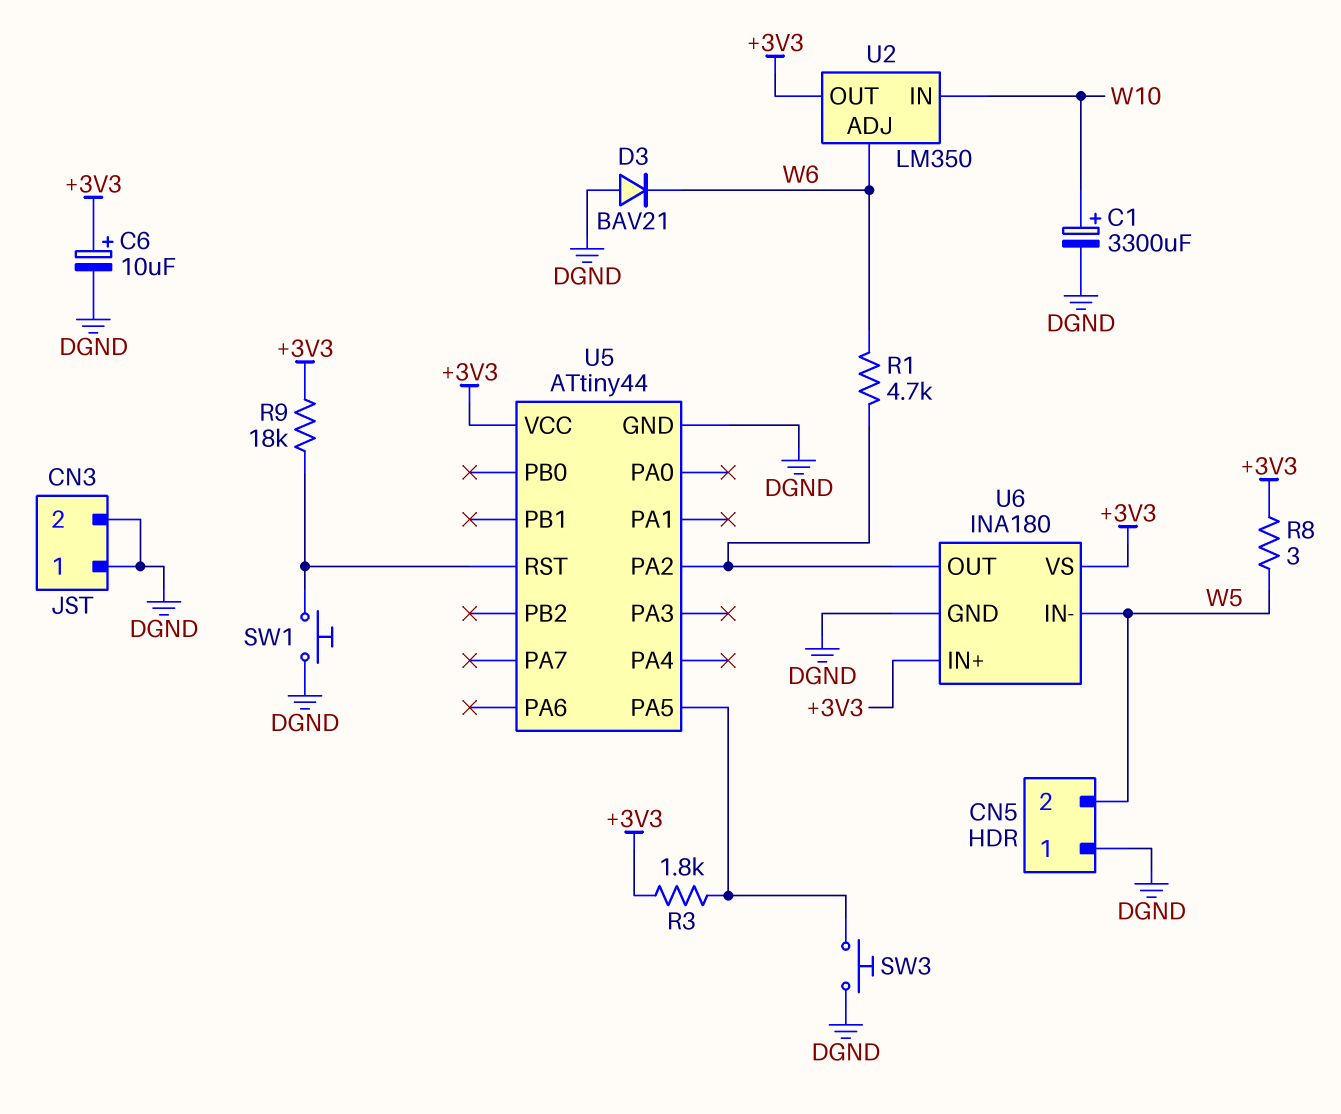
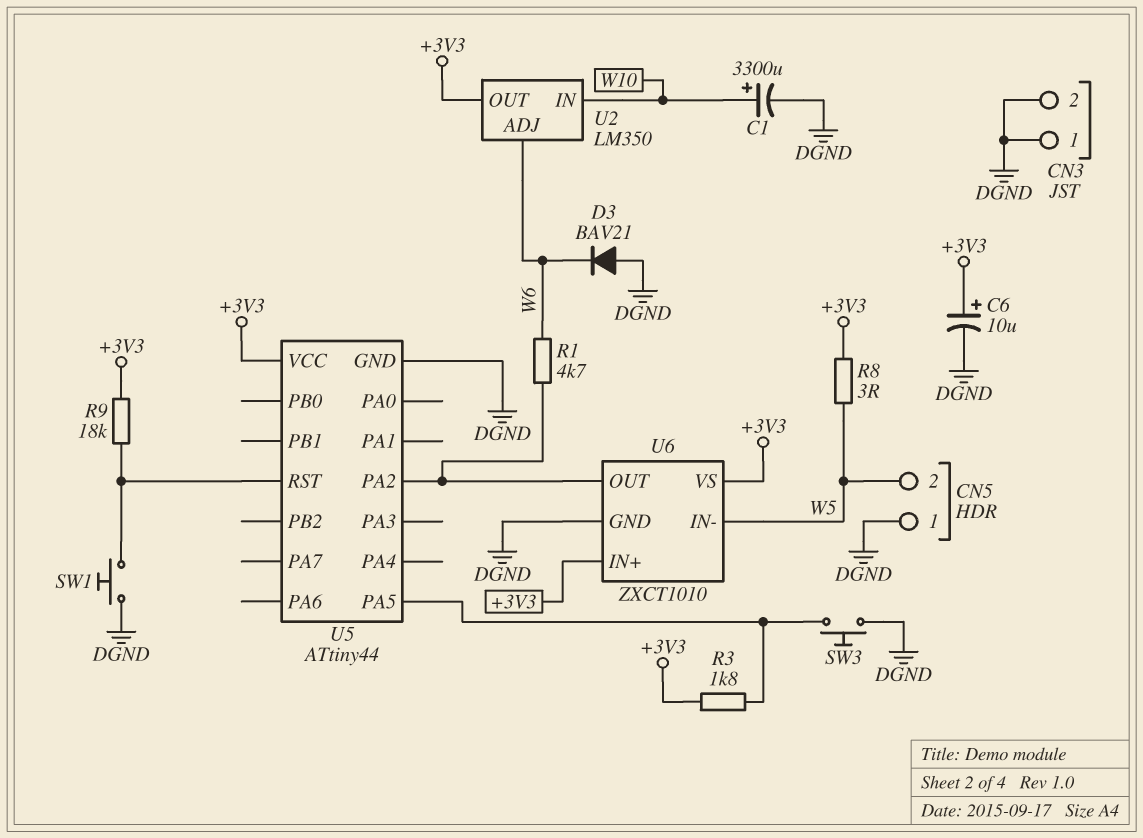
U6: INA180 -> ZXCT1010

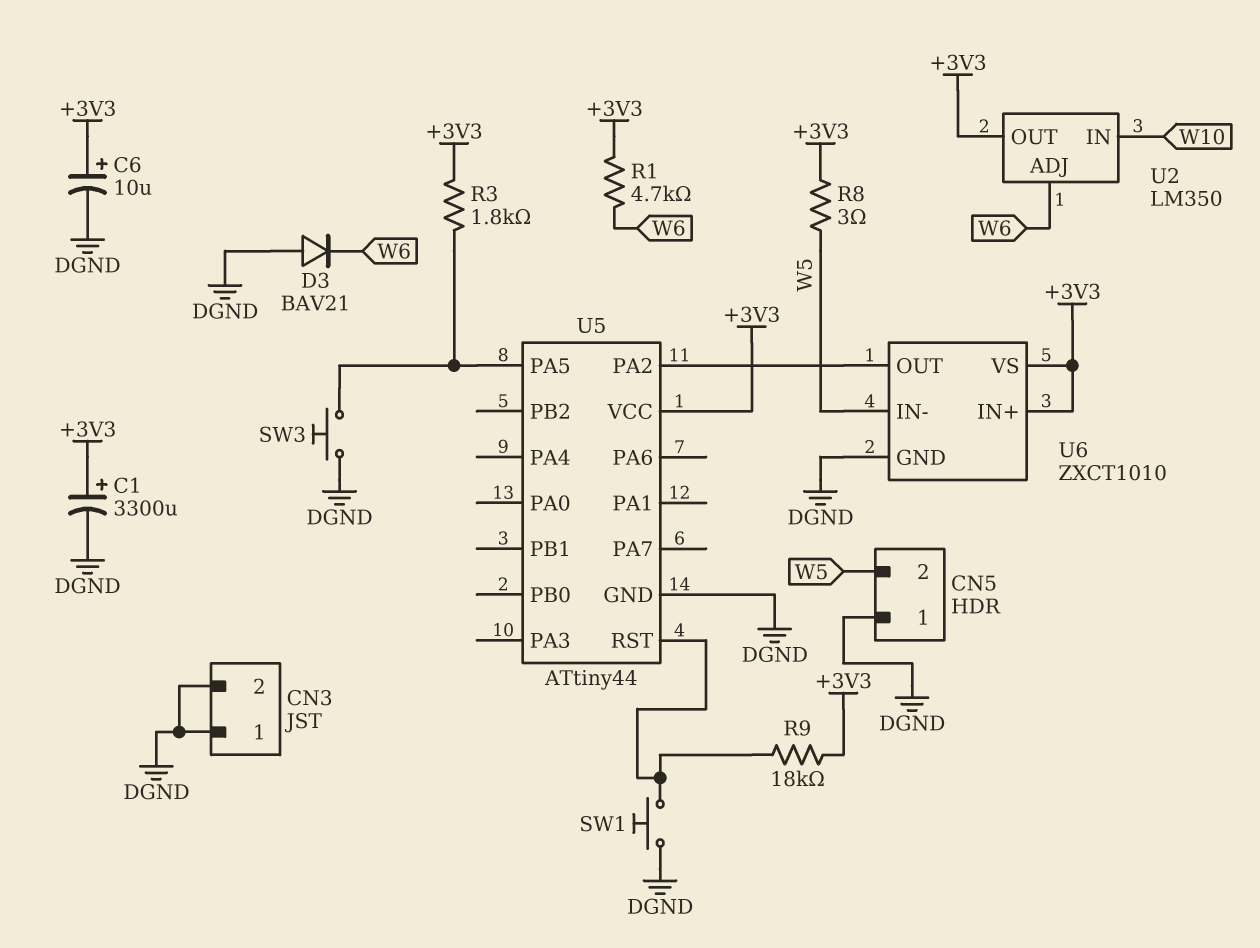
C1: 3300uF (plus W10, minus DGND) -> 3300uF (plus +3V3, minus DGND)
R1: 4.7k (U5/PA2, W6) -> 4.7k (+3V3, W6)

